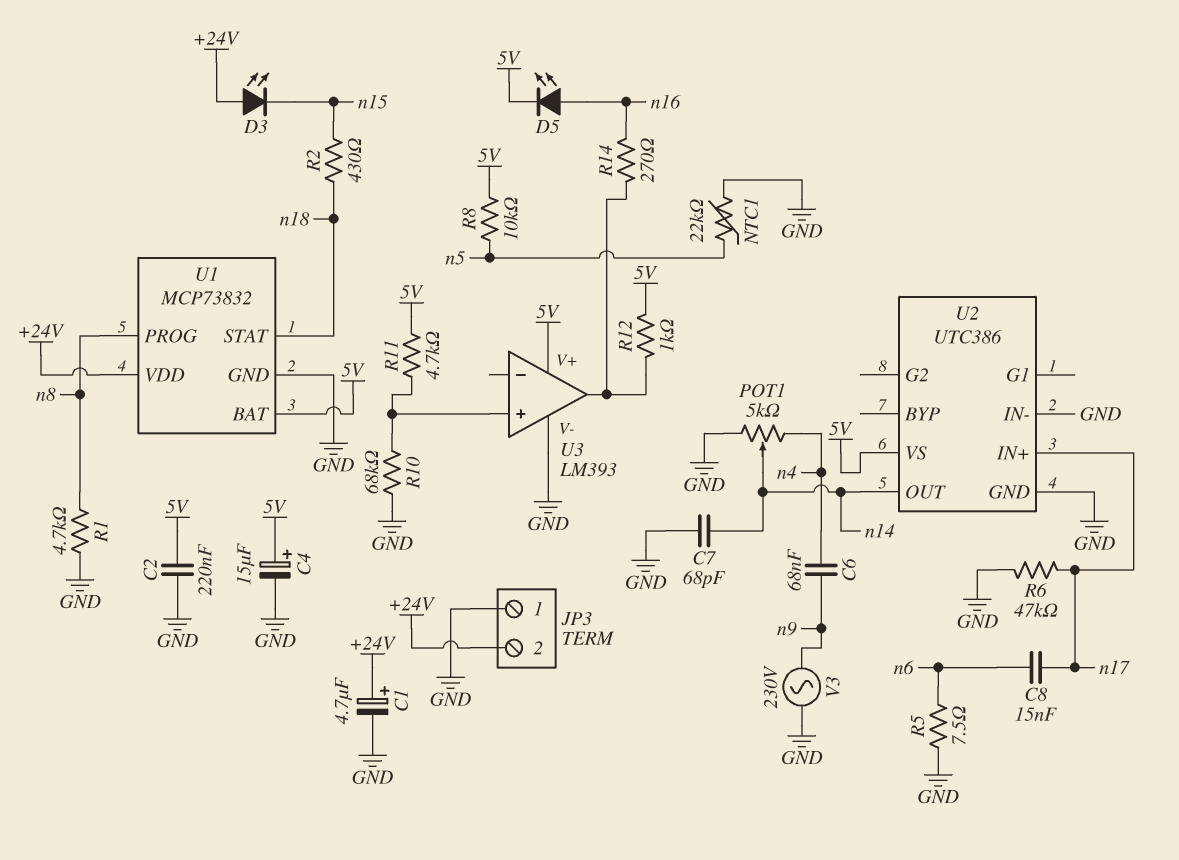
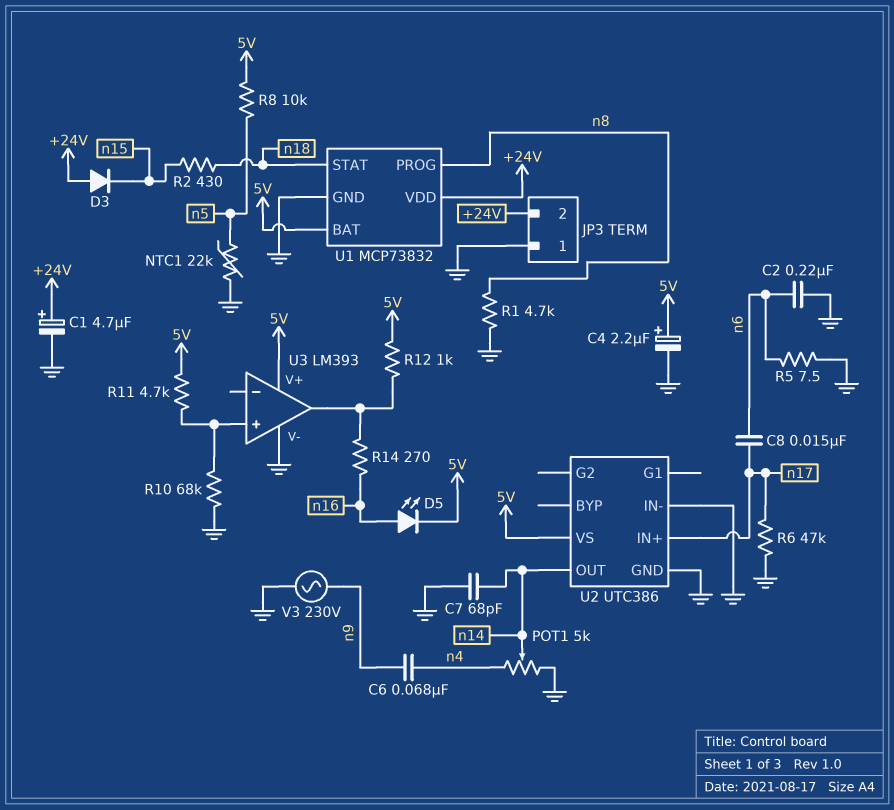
C2: 220nF (5V, GND) -> 220nF (GND, n6)
C4: 15uF (plus 5V, minus GND) -> 2.2uF (plus 5V, minus GND)
D3: LED (A +24V, K n15) -> diode (A +24V, K n15)

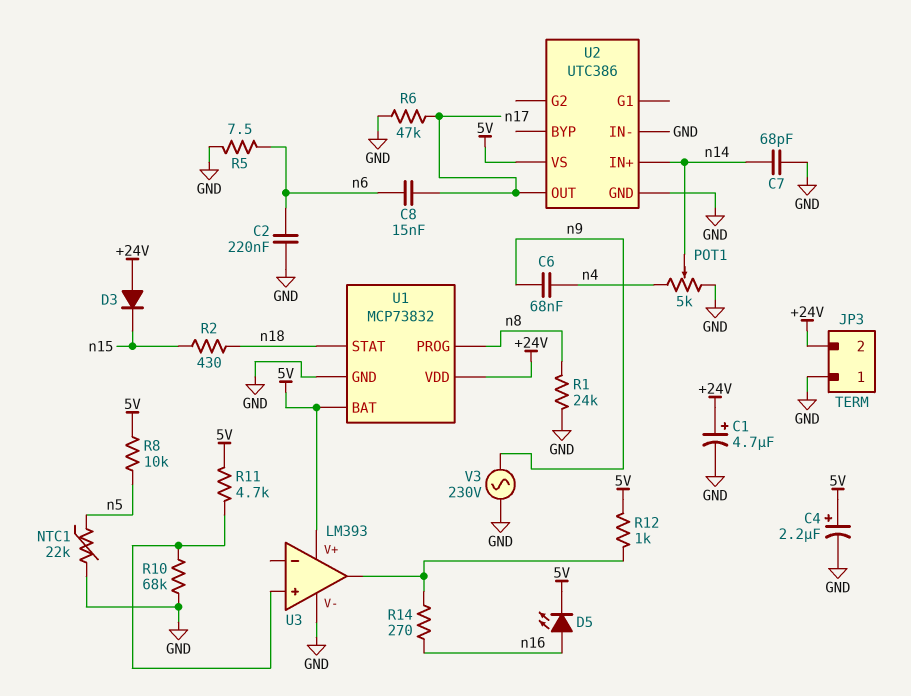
R1: 4.7k (GND, n8) -> 24k (GND, n8)
U2 pin IN+: n17 -> n14
U2 pin OUT: n14 -> n17

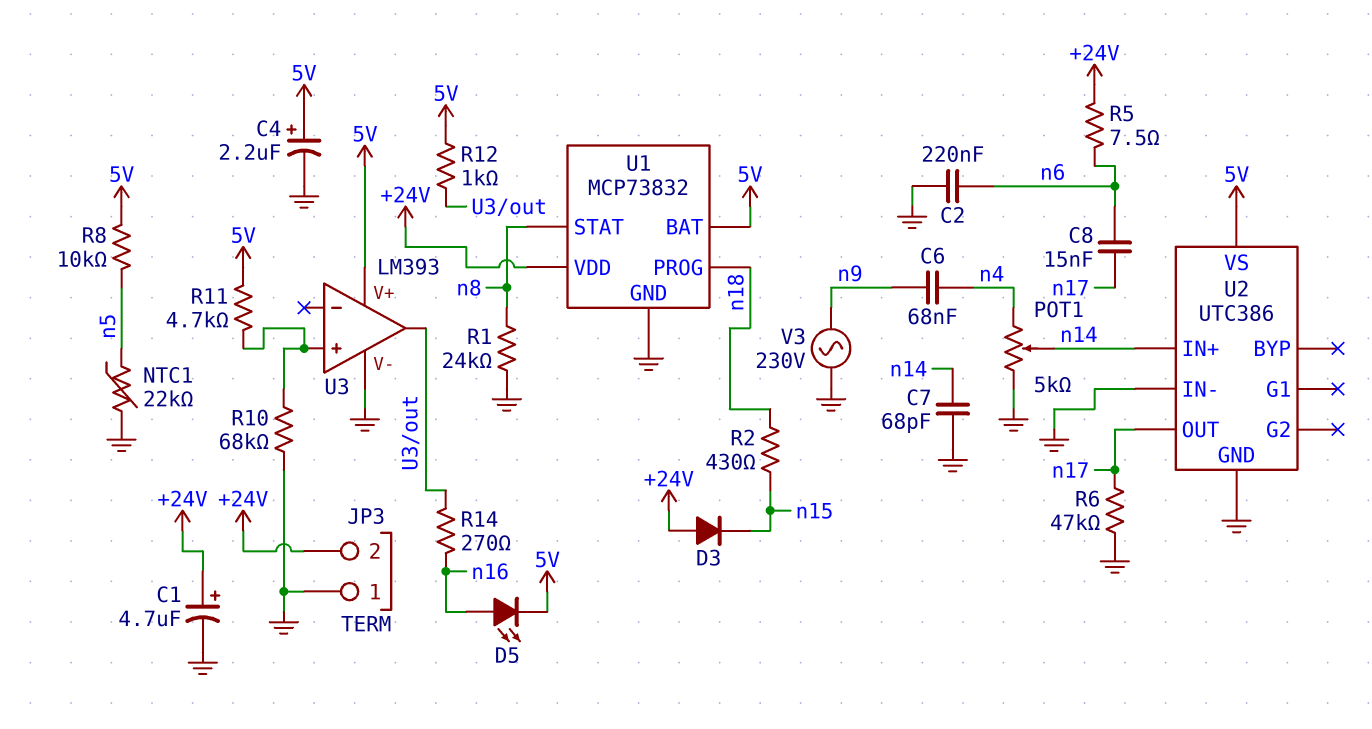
R5: 7.5 (GND, n6) -> 7.5 (+24V, n6)
U1 pin PROG: n8 -> n18
U1 pin STAT: n18 -> n8

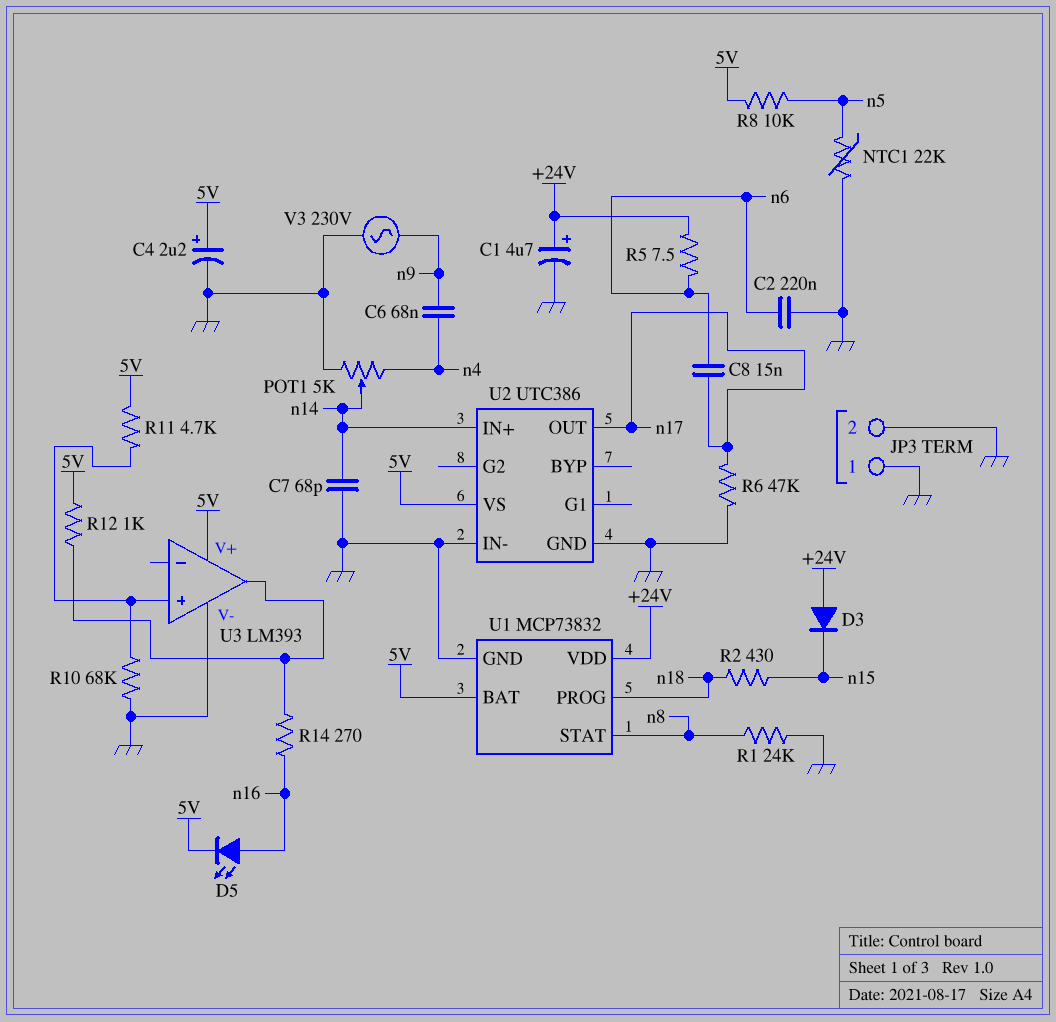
JP3 pin 2: +24V -> GND

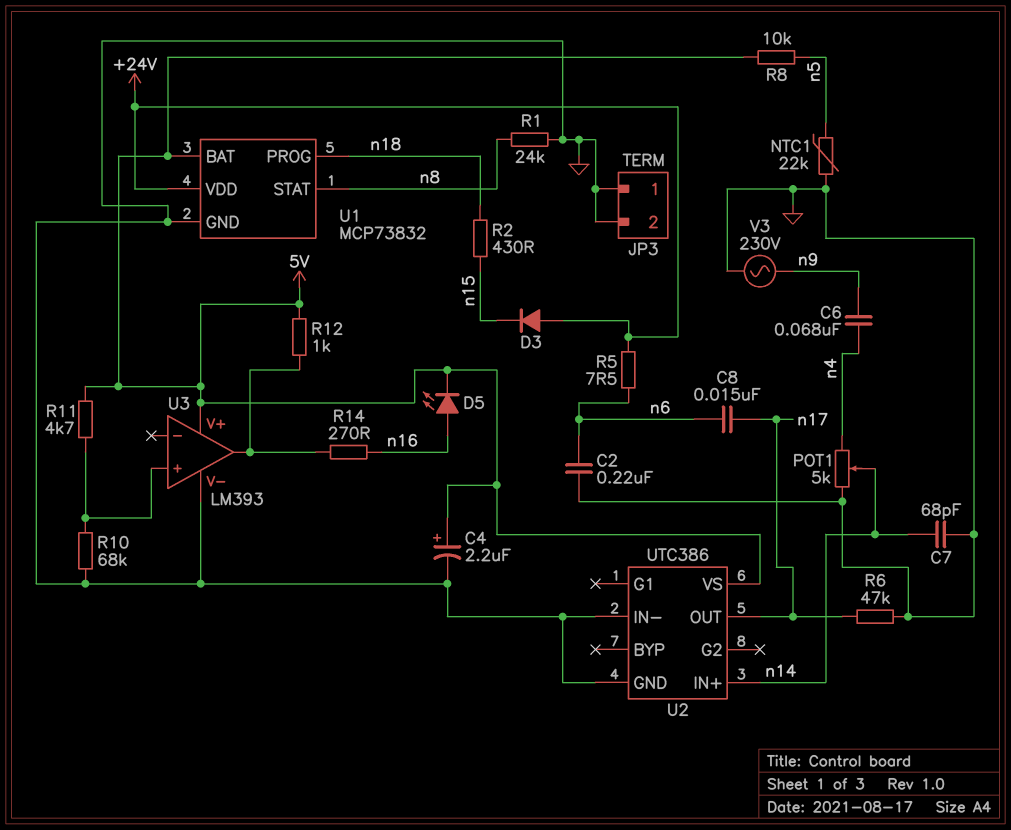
C1: 4.7uF (plus +24V, minus GND) -> none

